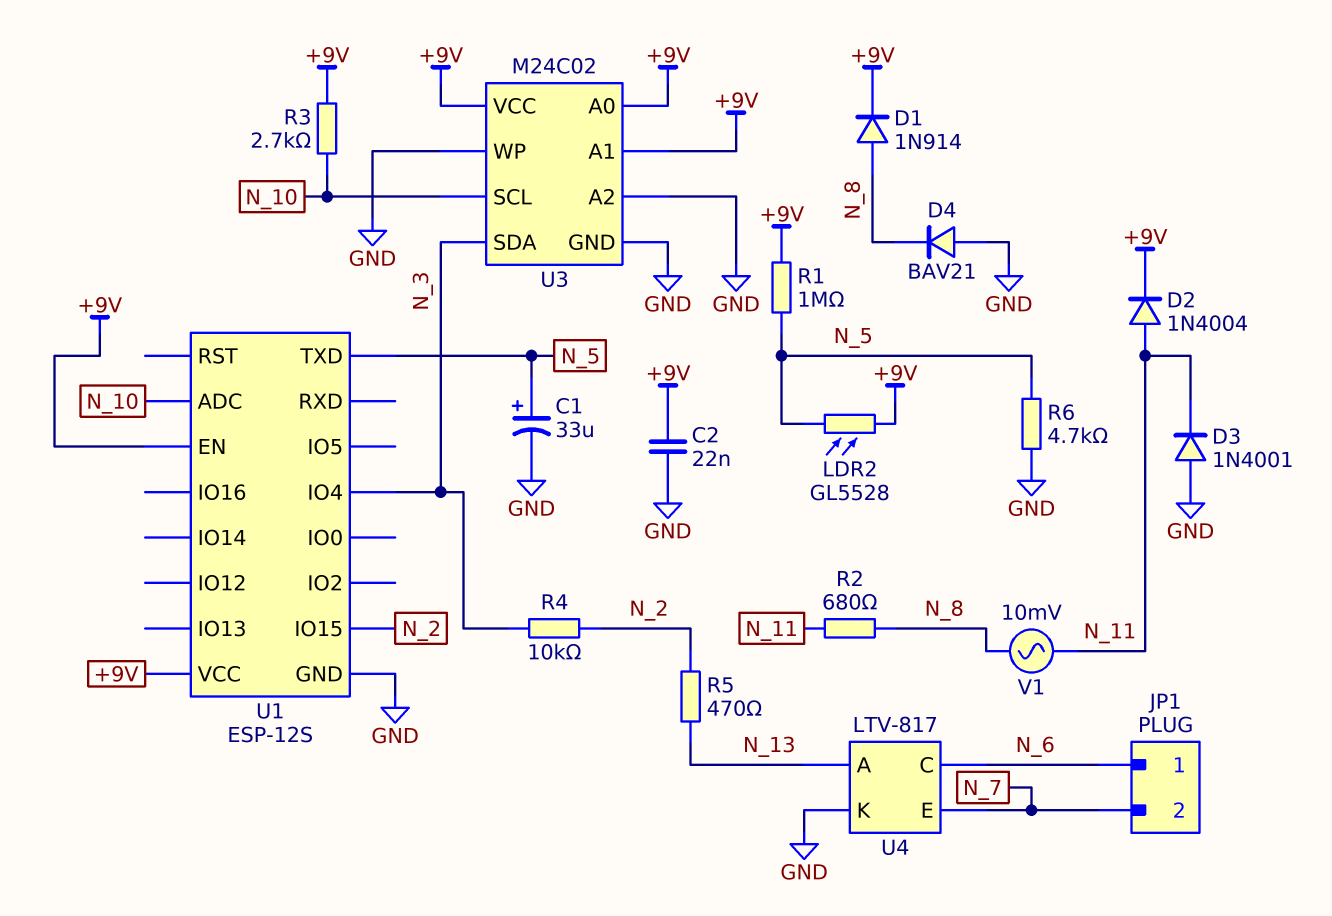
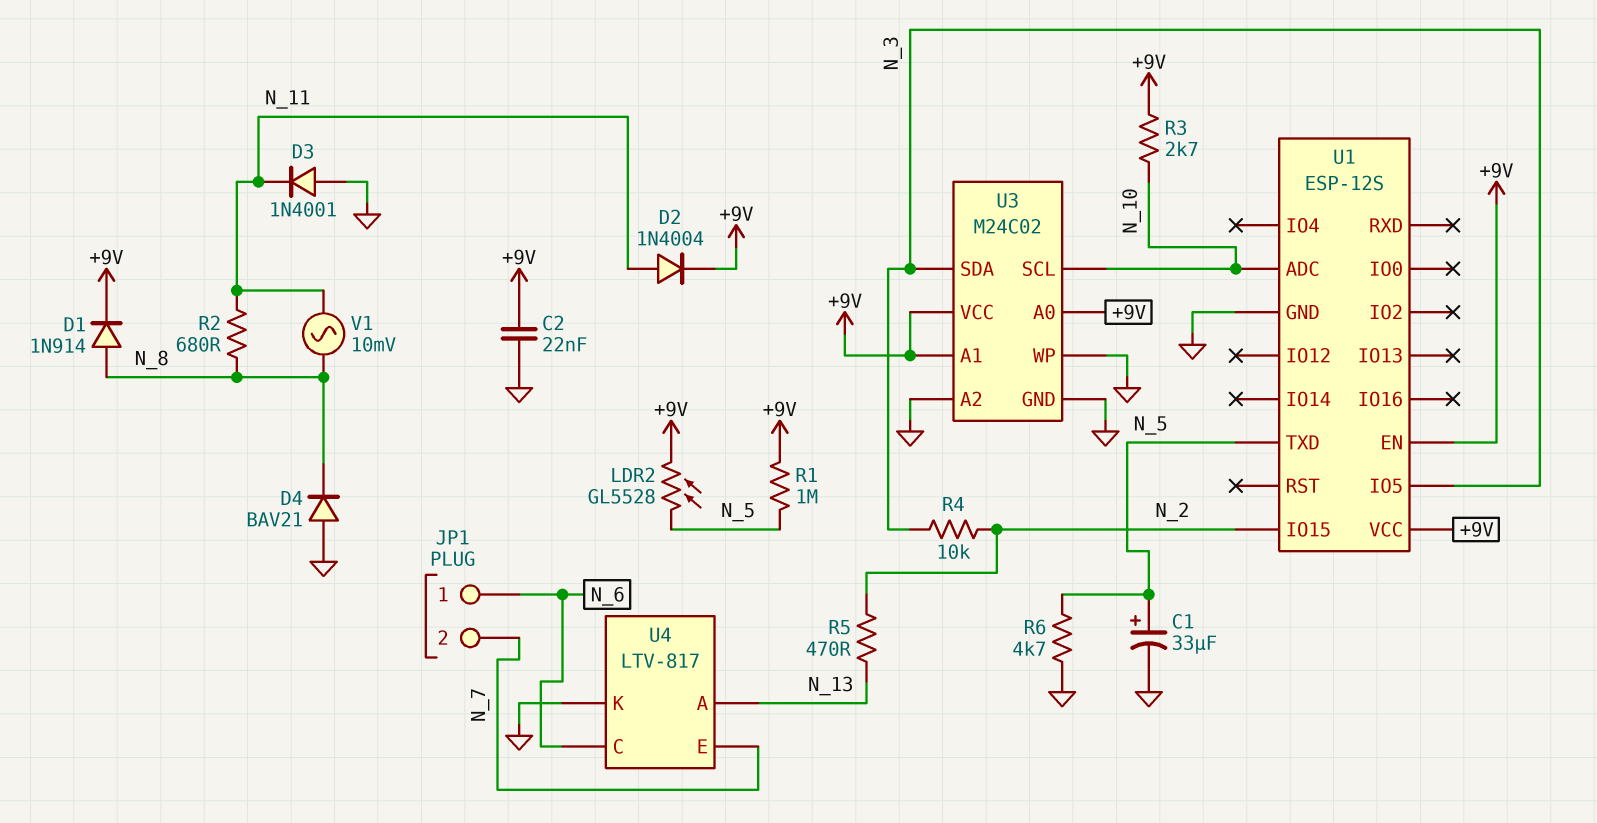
U1 pin IO4: N_3 -> none
U1 pin IO5: none -> N_3

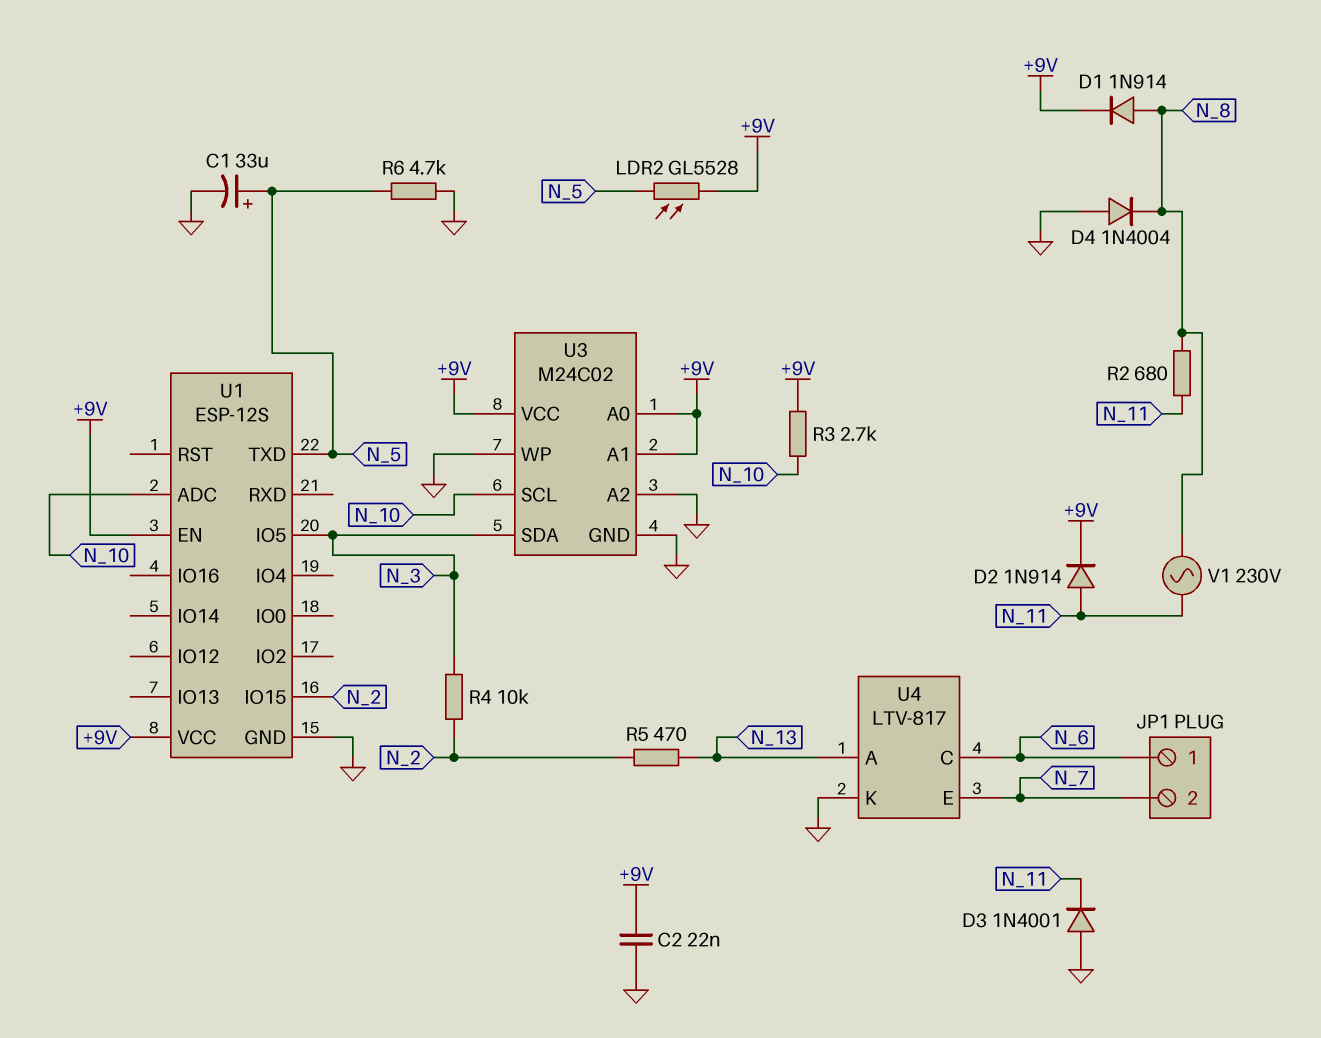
D2: diode 1N4004 (A N_11, K +9V) -> diode 1N914 (A N_11, K +9V)
D4: diode BAV21 (A GND, K N_8) -> diode 1N4004 (A GND, K N_8)
R1: 1M (+9V, N_5) -> none
V1: AC 10mV (N_8, N_11) -> AC 230V (N_8, N_11)

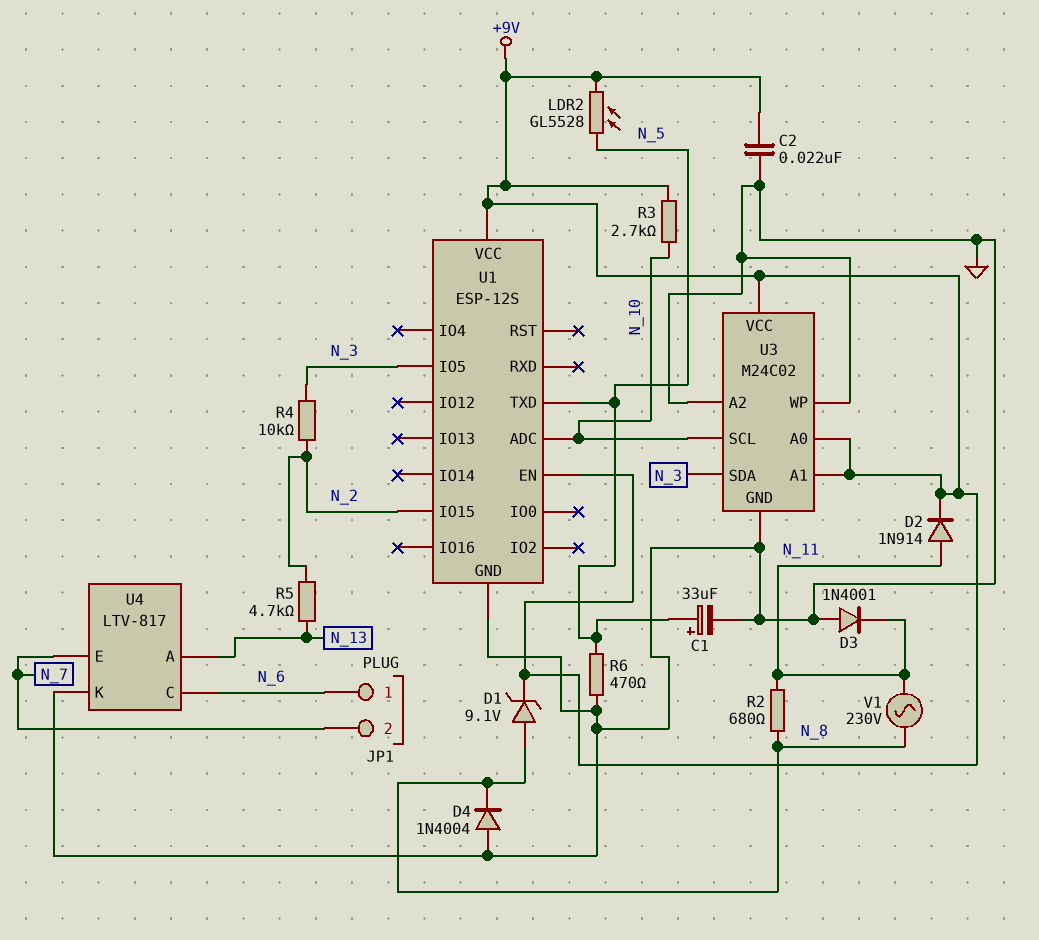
D1: diode 1N914 (A N_8, K +9V) -> zener 9.1V (A N_8, K +9V)
R5: 470 (N_2, N_13) -> 4.7k (N_2, N_13)
R6: 4.7k (GND, N_5) -> 470 (GND, N_5)

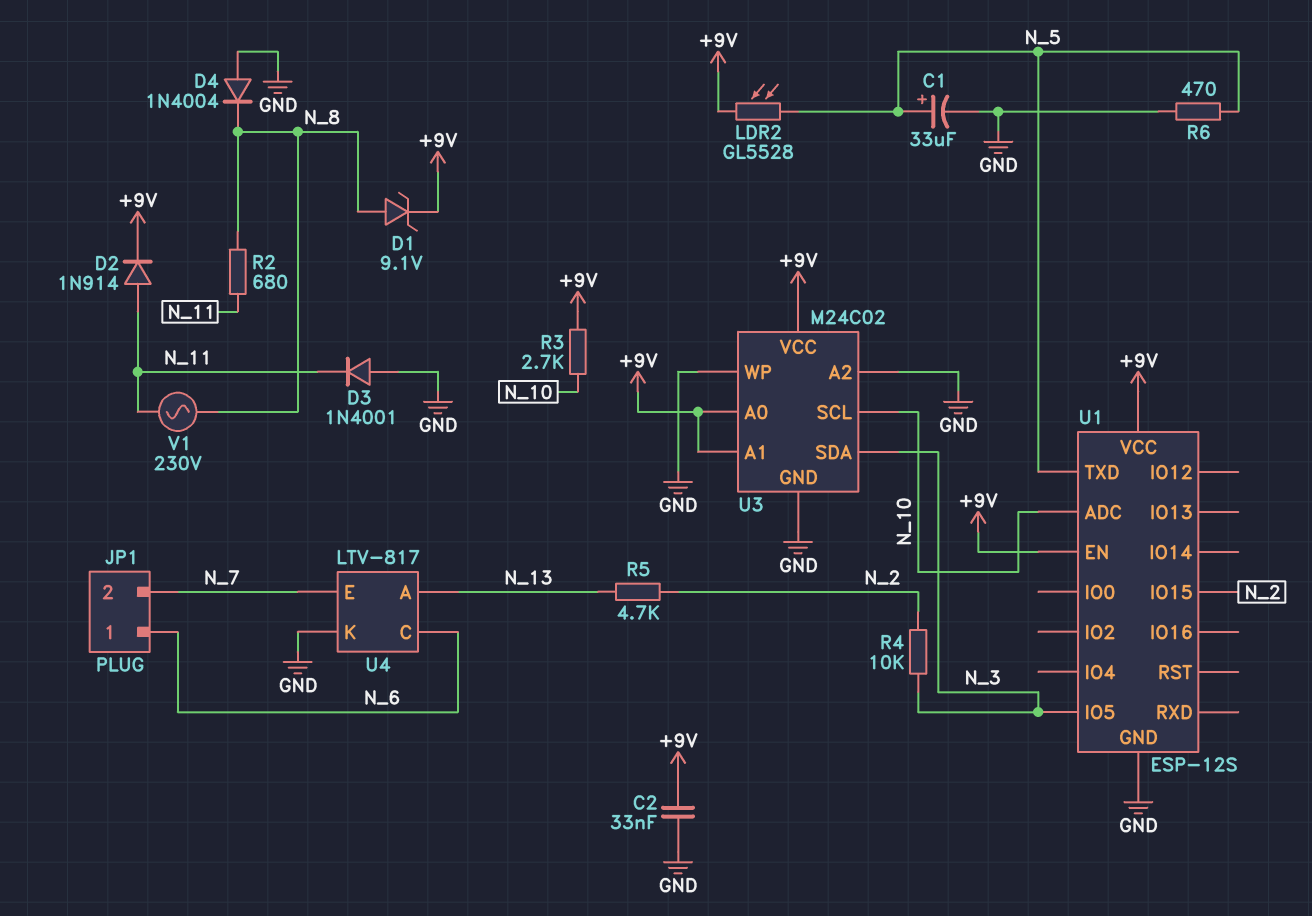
C2: 22nF (+9V, GND) -> 33nF (+9V, GND)

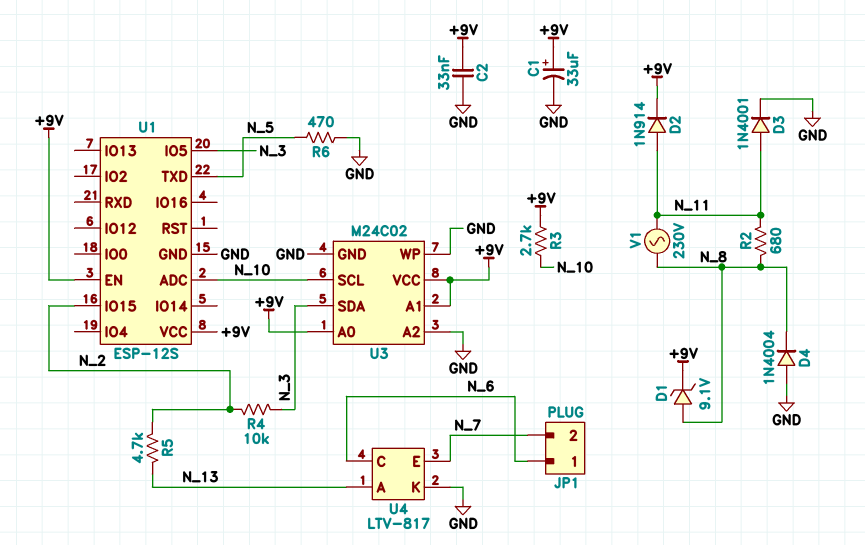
C1: 33uF (plus N_5, minus GND) -> 33uF (plus +9V, minus GND)
D3: diode 1N4001 (A GND, K N_11) -> diode 1N4001 (A N_11, K GND)
LDR2: GL5528 (+9V, N_5) -> none

